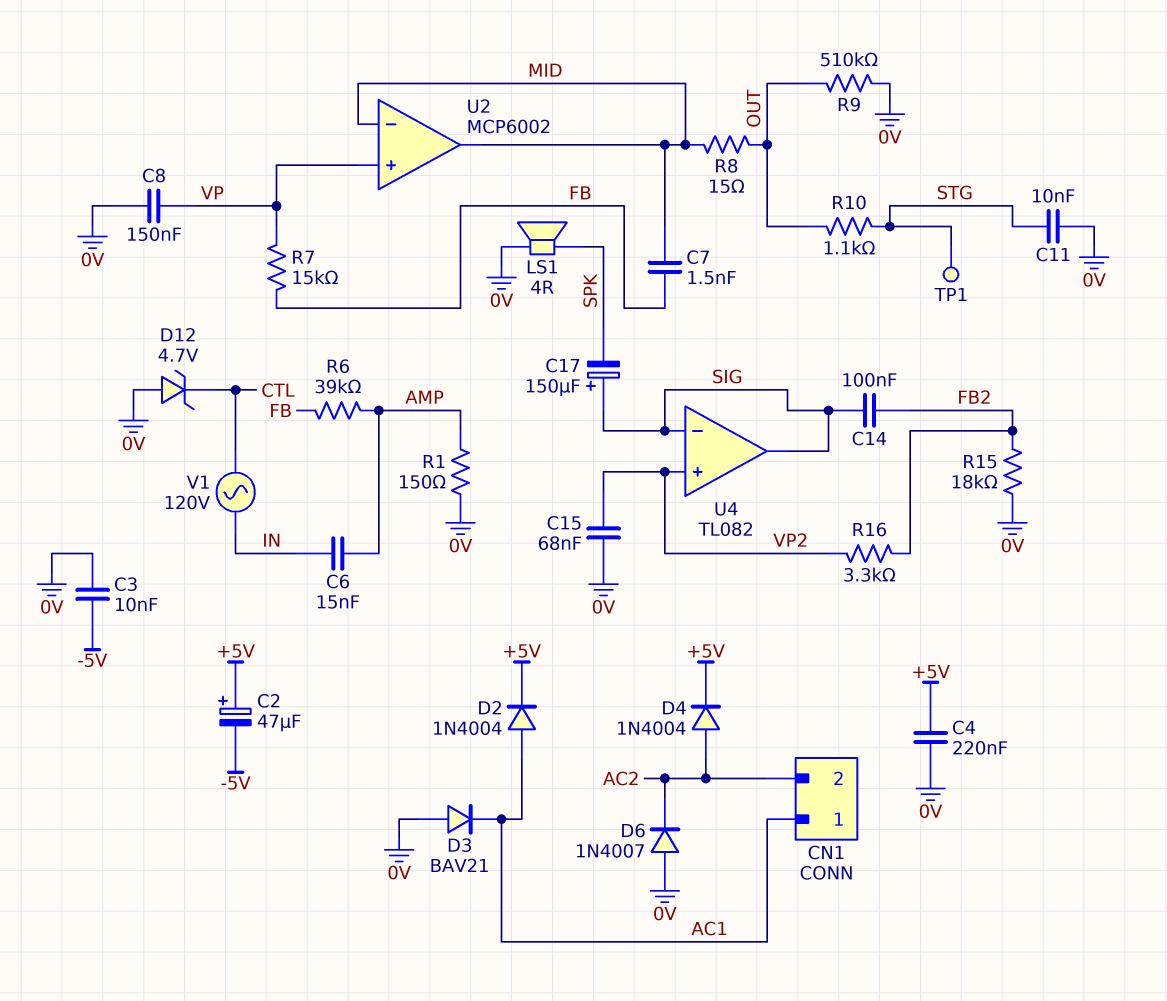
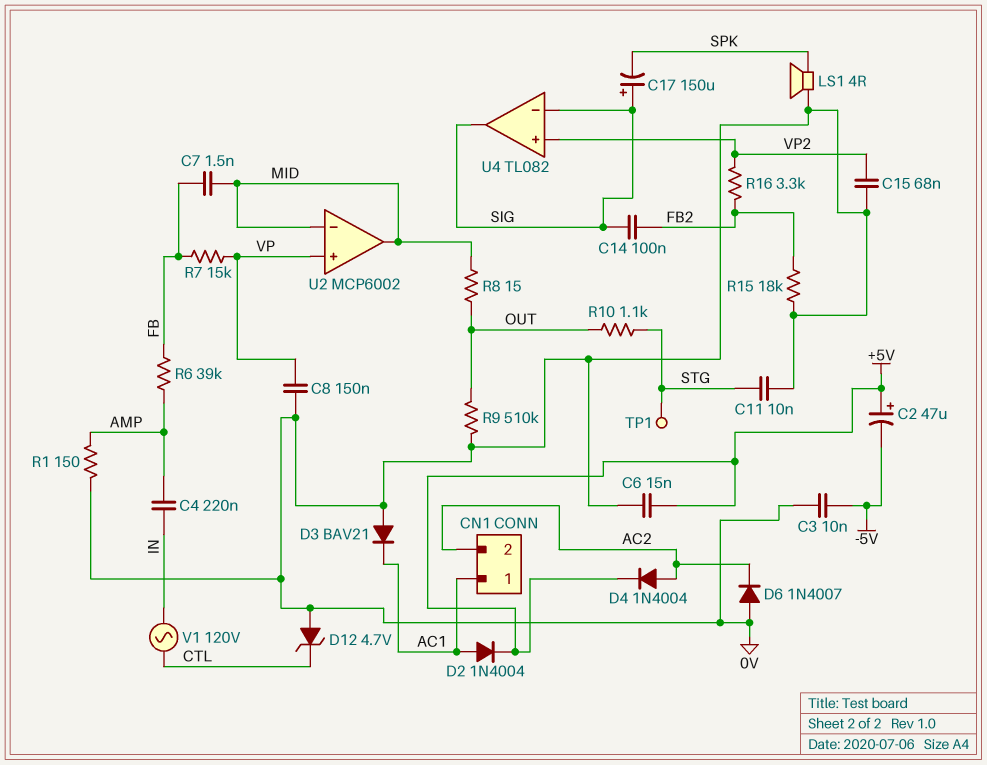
C4: 220nF (+5V, 0V) -> 220nF (AMP, IN)
C6: 15nF (AMP, IN) -> 15nF (+5V, 0V)

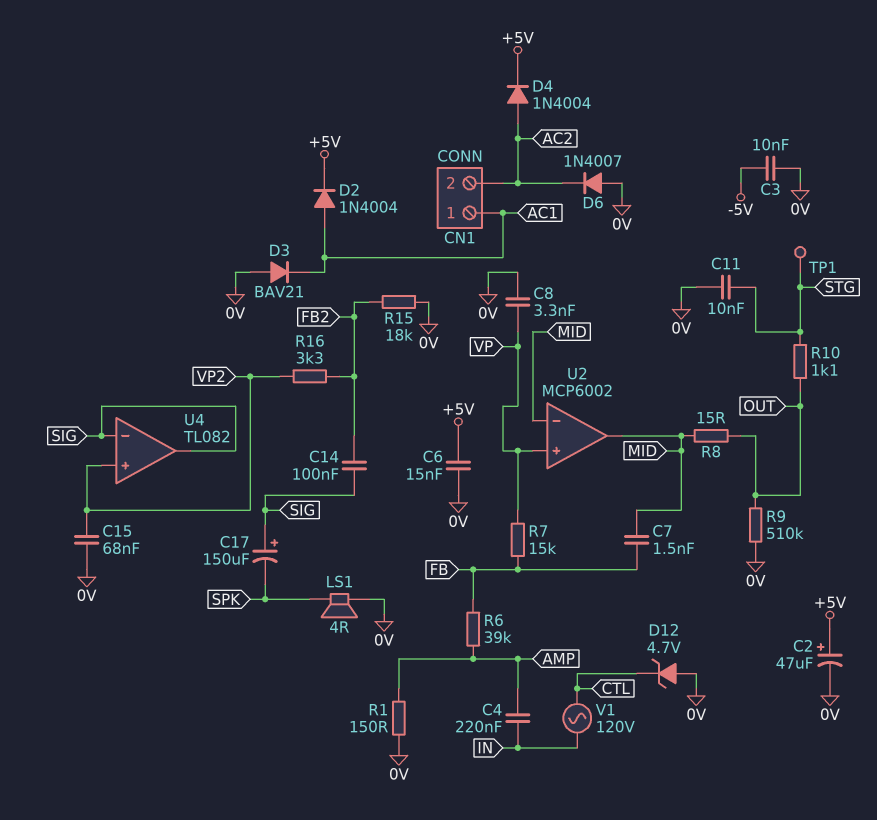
C2: 47uF (plus +5V, minus -5V) -> 47uF (plus +5V, minus 0V)
C8: 150nF (0V, VP) -> 3.3nF (0V, VP)

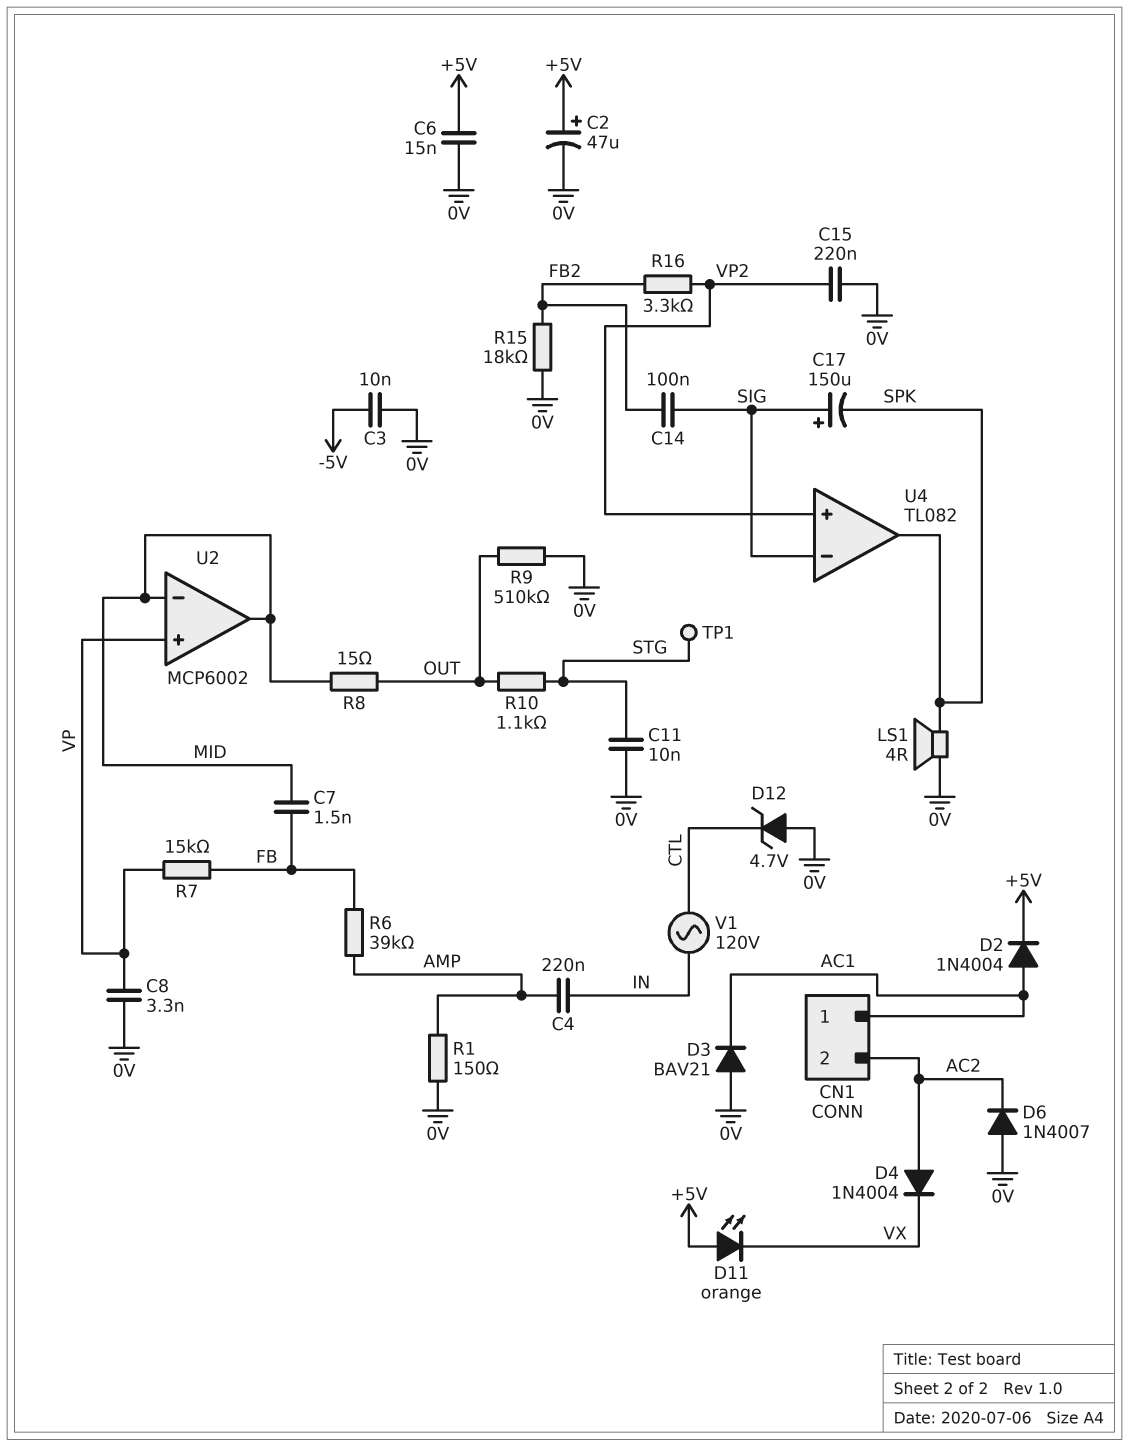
C15: 68nF (0V, VP2) -> 220nF (0V, VP2)
D4: diode 1N4004 (A AC2, K +5V) -> diode 1N4004 (A AC2, K VX)
D11: none -> LED orange (A +5V, K VX)
U4 pin out: SIG -> SPK

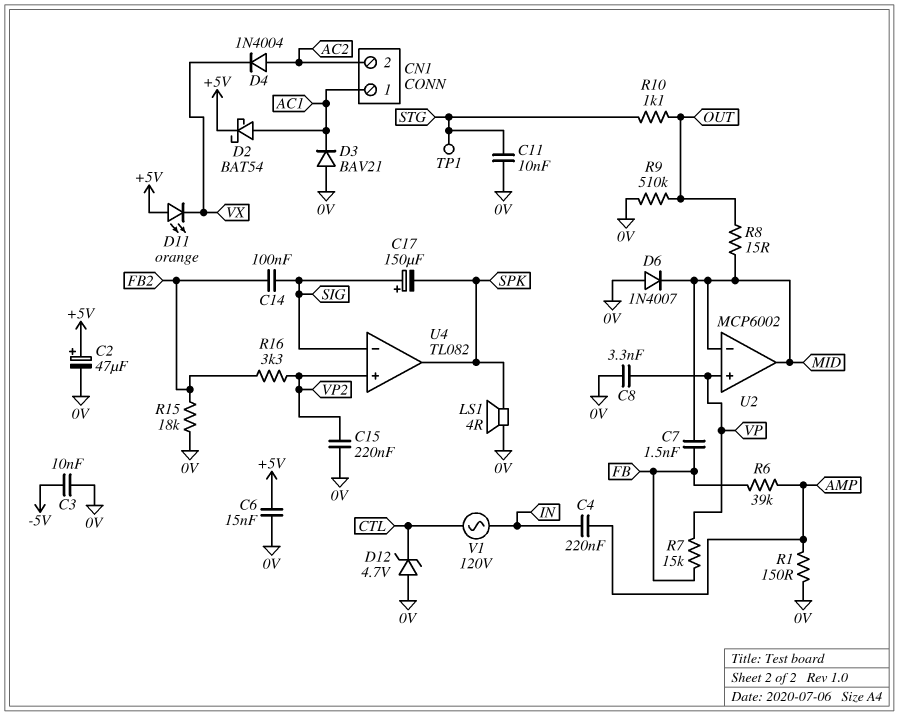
D2: diode 1N4004 (A AC1, K +5V) -> schottky BAT54 (A AC1, K +5V)
D6: diode 1N4007 (A 0V, K AC2) -> diode 1N4007 (A 0V, K MID)

